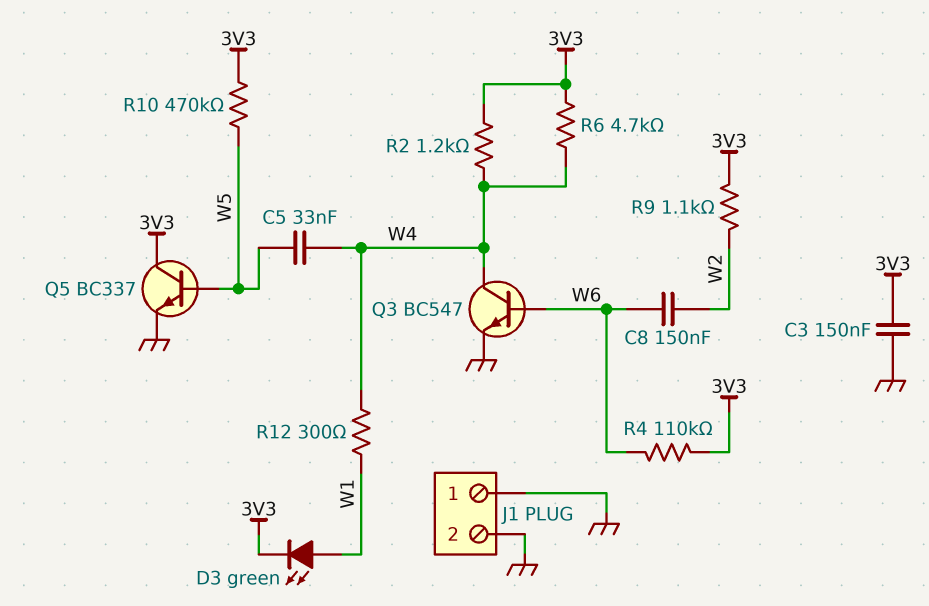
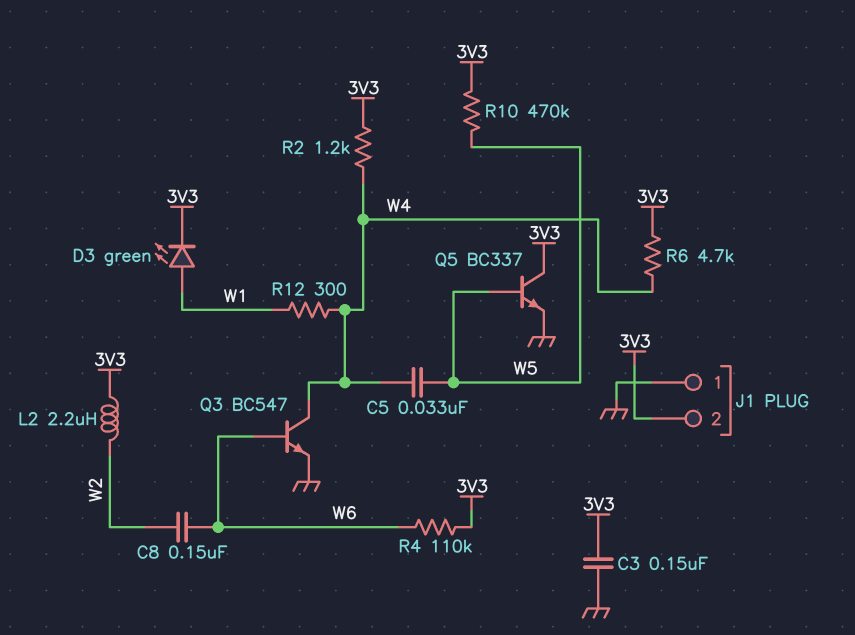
J1 pin 2: GND -> 3V3
L2: none -> 2.2uH (3V3, W2)
R9: 1.1k (3V3, W2) -> none

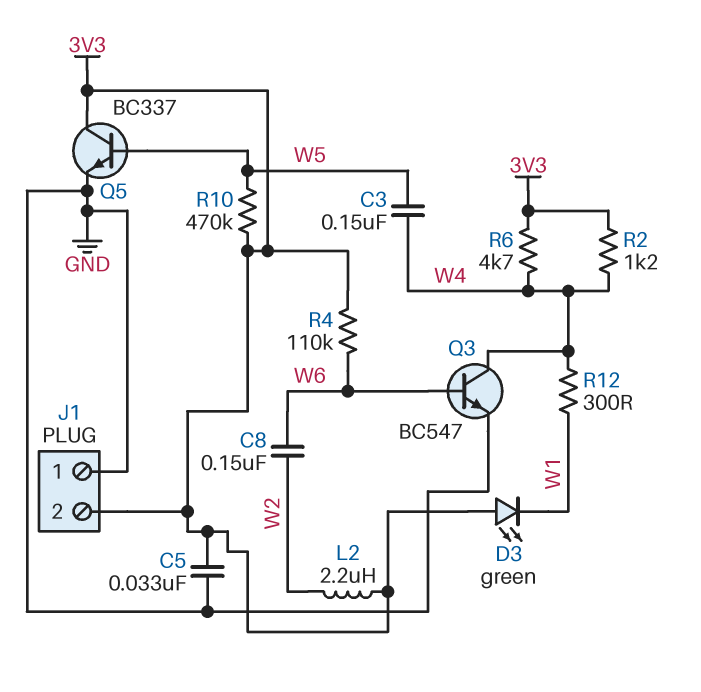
C3: 150nF (3V3, GND) -> 150nF (W4, W5)
C5: 33nF (W4, W5) -> 33nF (3V3, GND)
D3: LED green (A W1, K 3V3) -> LED green (A 3V3, K W1)

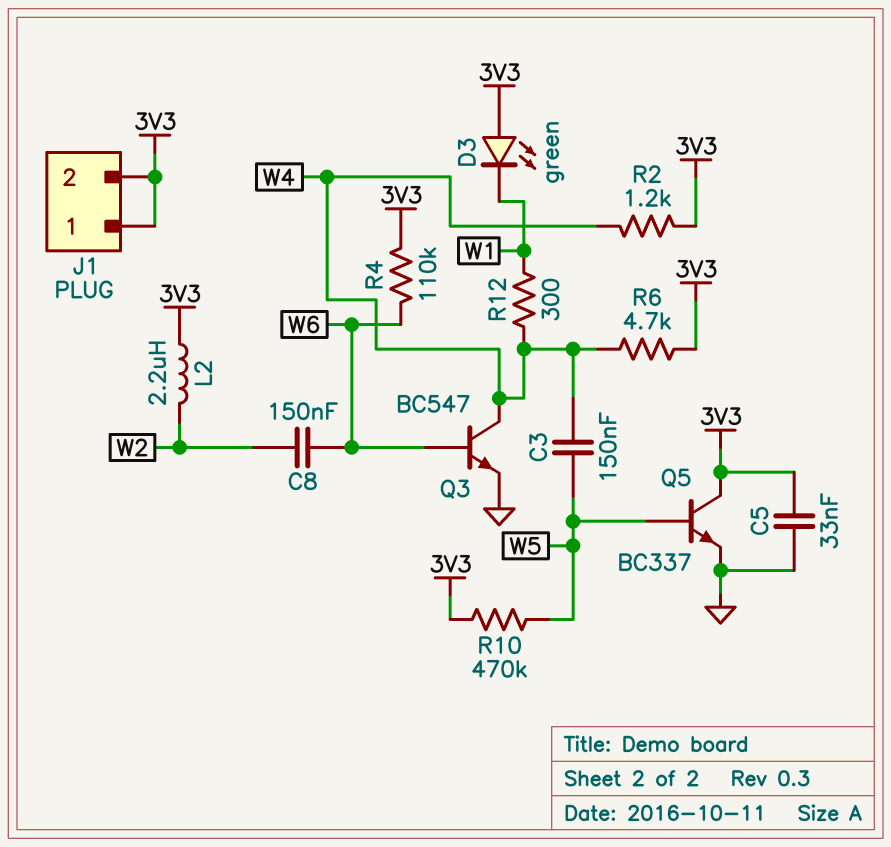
J1 pin 1: GND -> 3V3

